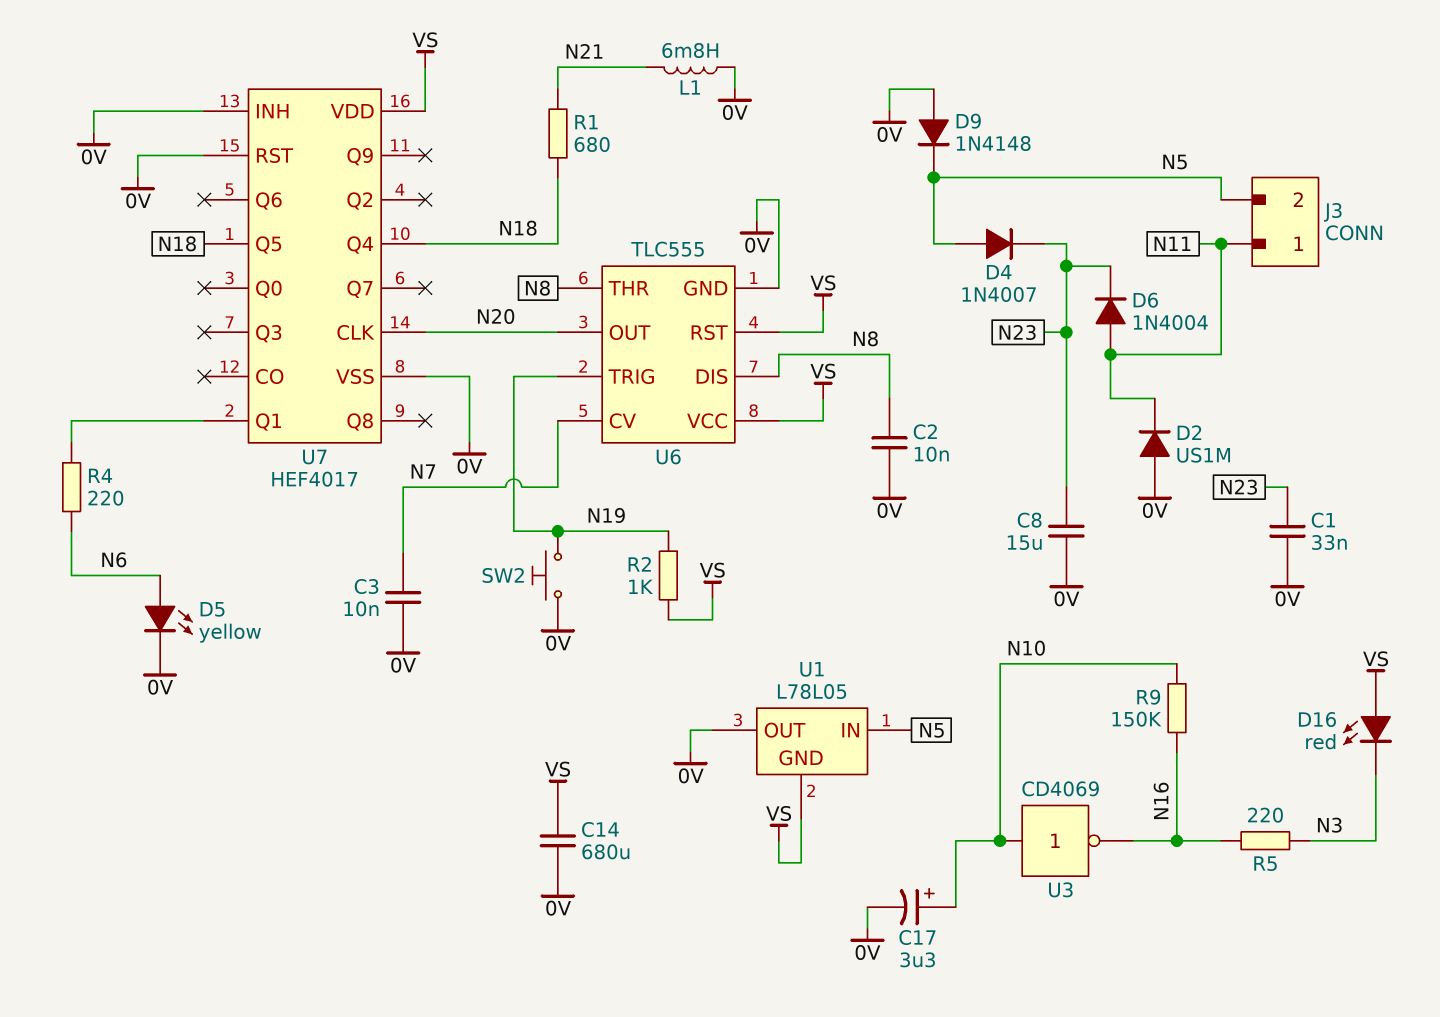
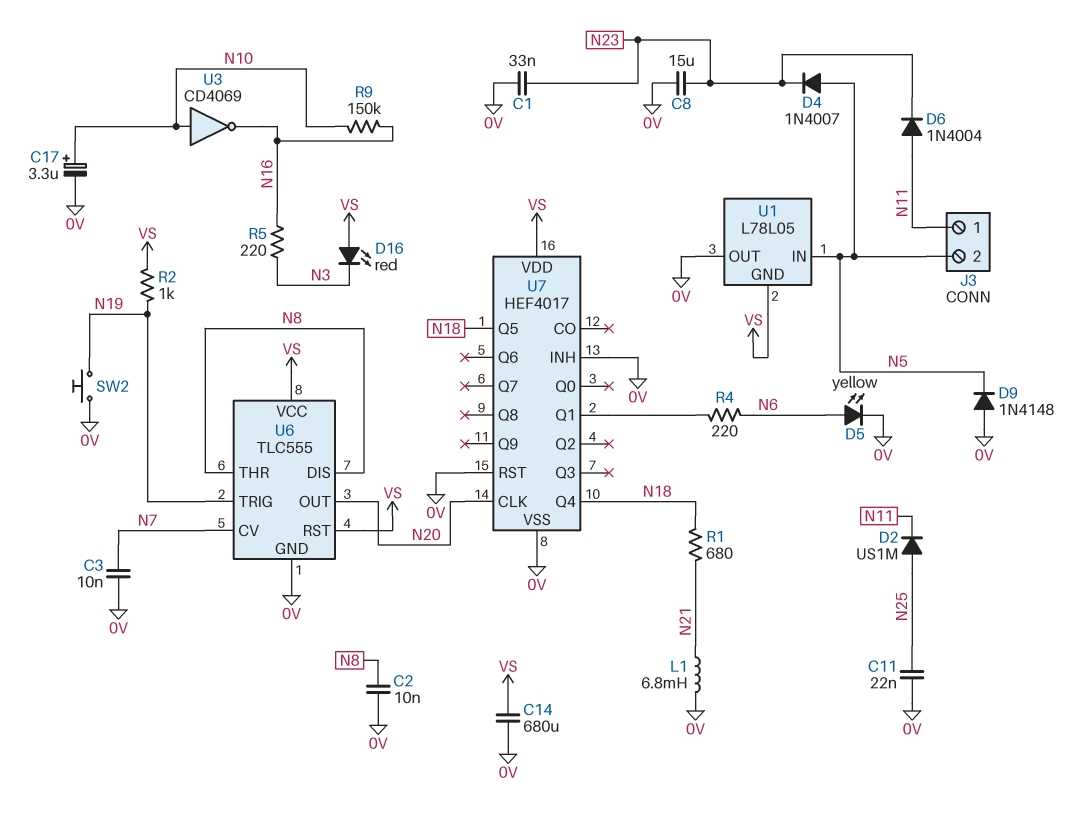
C11: none -> 22nF (0V, N25)
D2: diode US1M (A 0V, K N11) -> diode US1M (A N25, K N11)

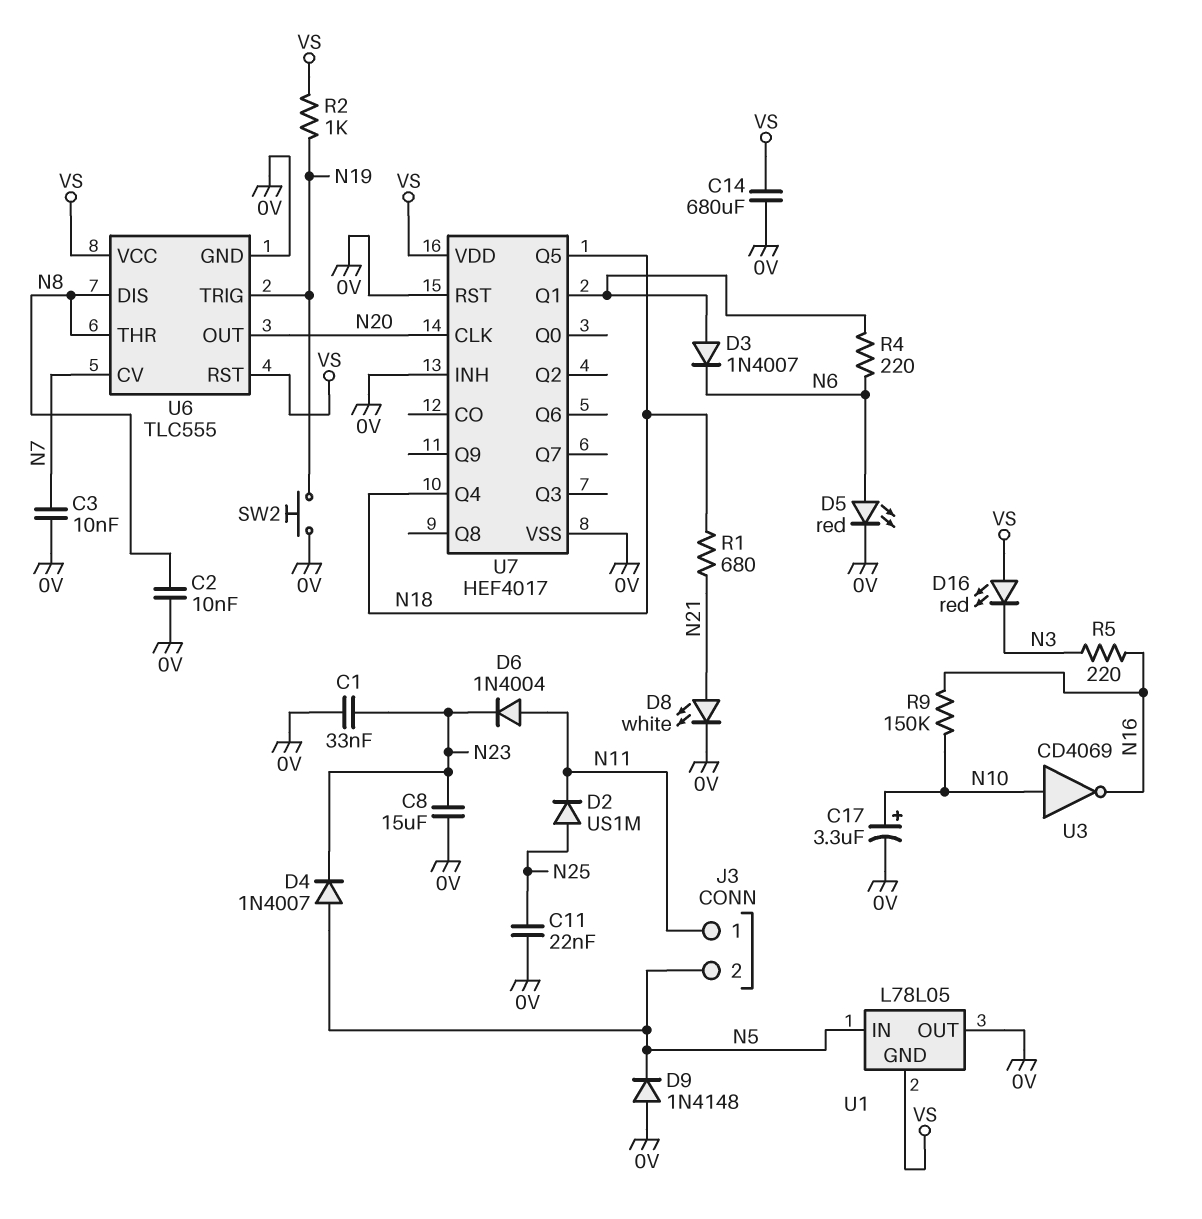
D3: none -> diode 1N4007 (A U7/Q1, K N6)
D5: LED yellow (A N6, K 0V) -> LED red (A N6, K 0V)
D8: none -> LED white (A N21, K 0V)
L1: 6.8mH (0V, N21) -> none

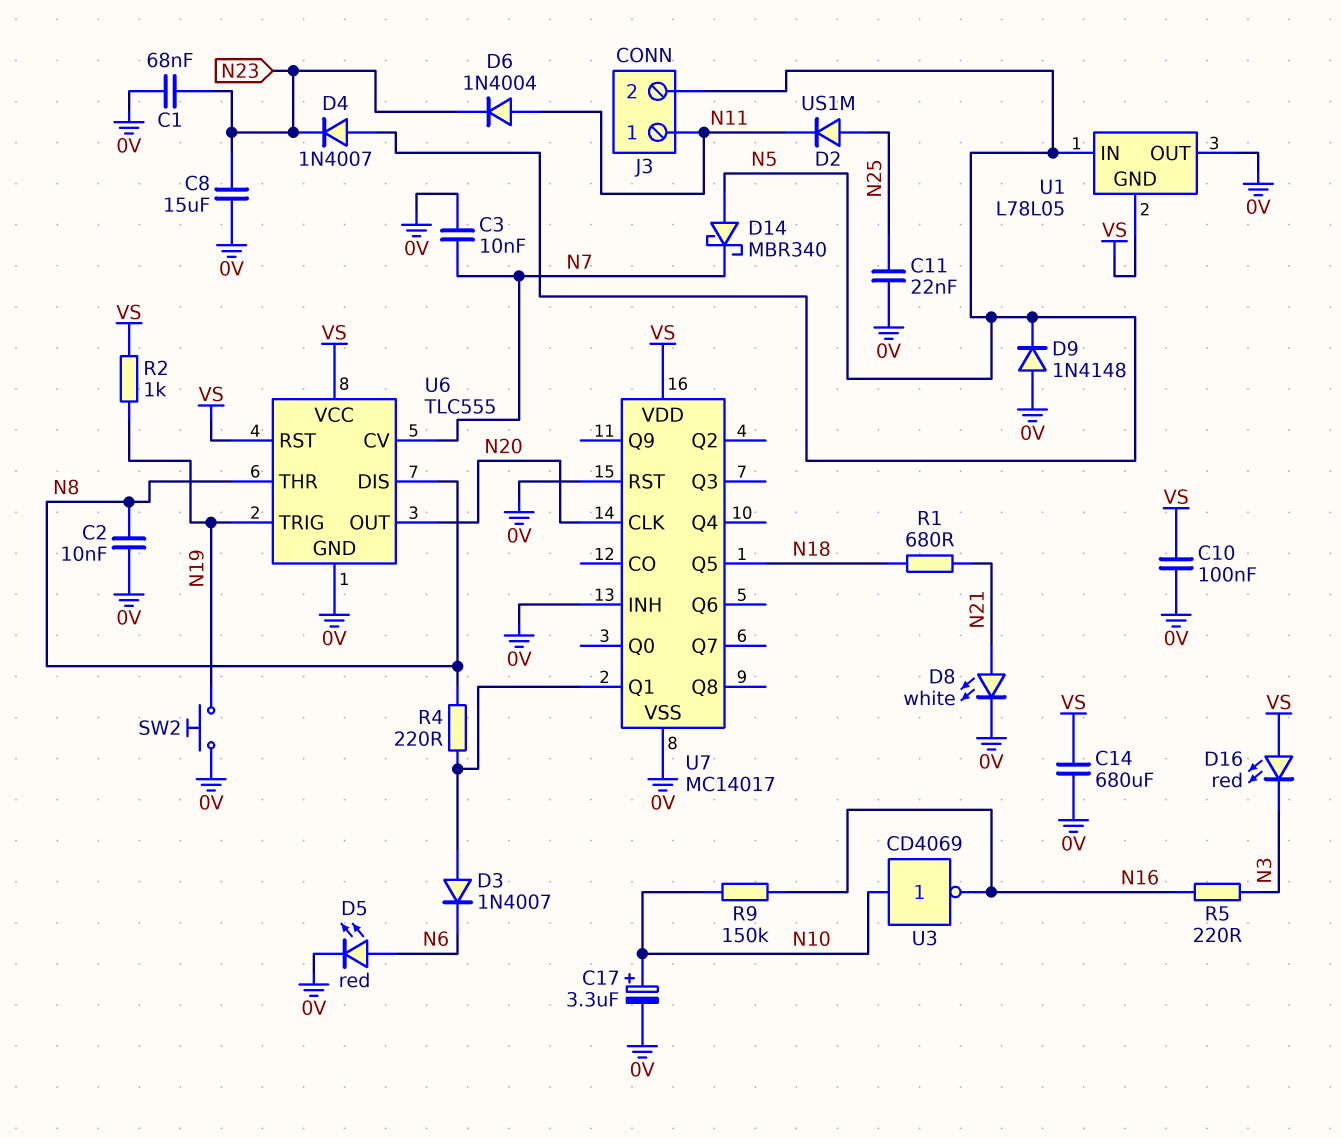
C1: 33nF (0V, N23) -> 68nF (0V, N23)
C10: none -> 100nF (0V, VS)
D14: none -> schottky MBR340 (A N5, K N7)
R4: 220 (N6, U7/Q1) -> 220 (N8, U7/Q1)
U7: HEF4017 -> MC14017
U7 pin Q4: N18 -> none

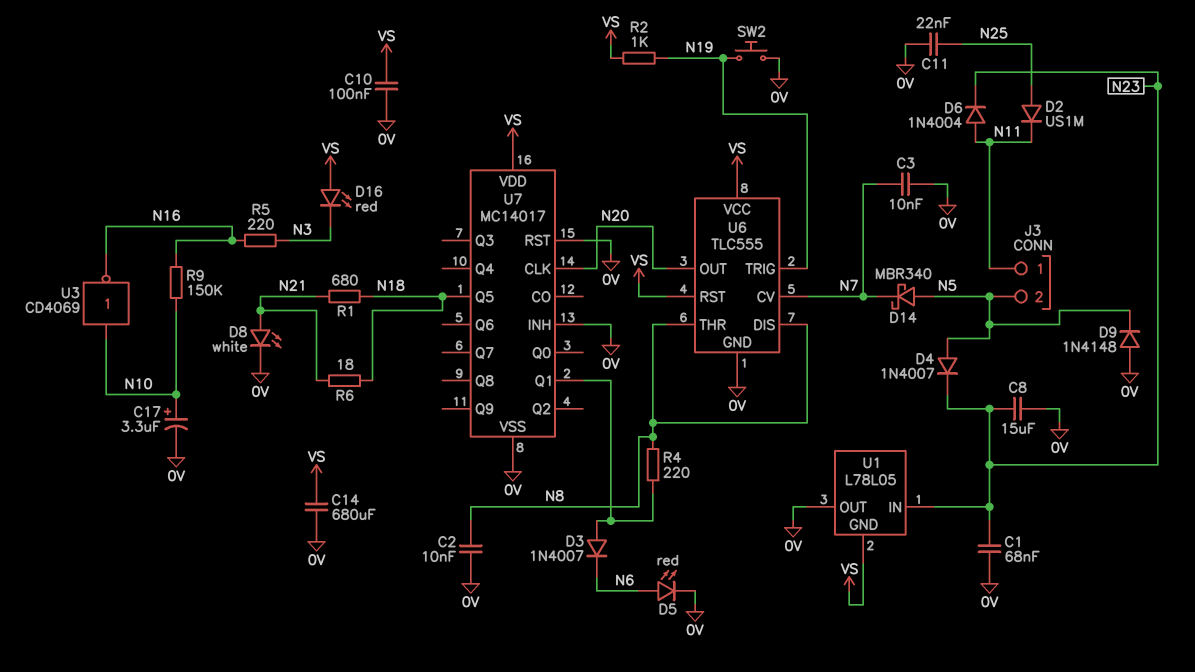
R6: none -> 18 (N18, N21)
U1 pin IN: N5 -> N23

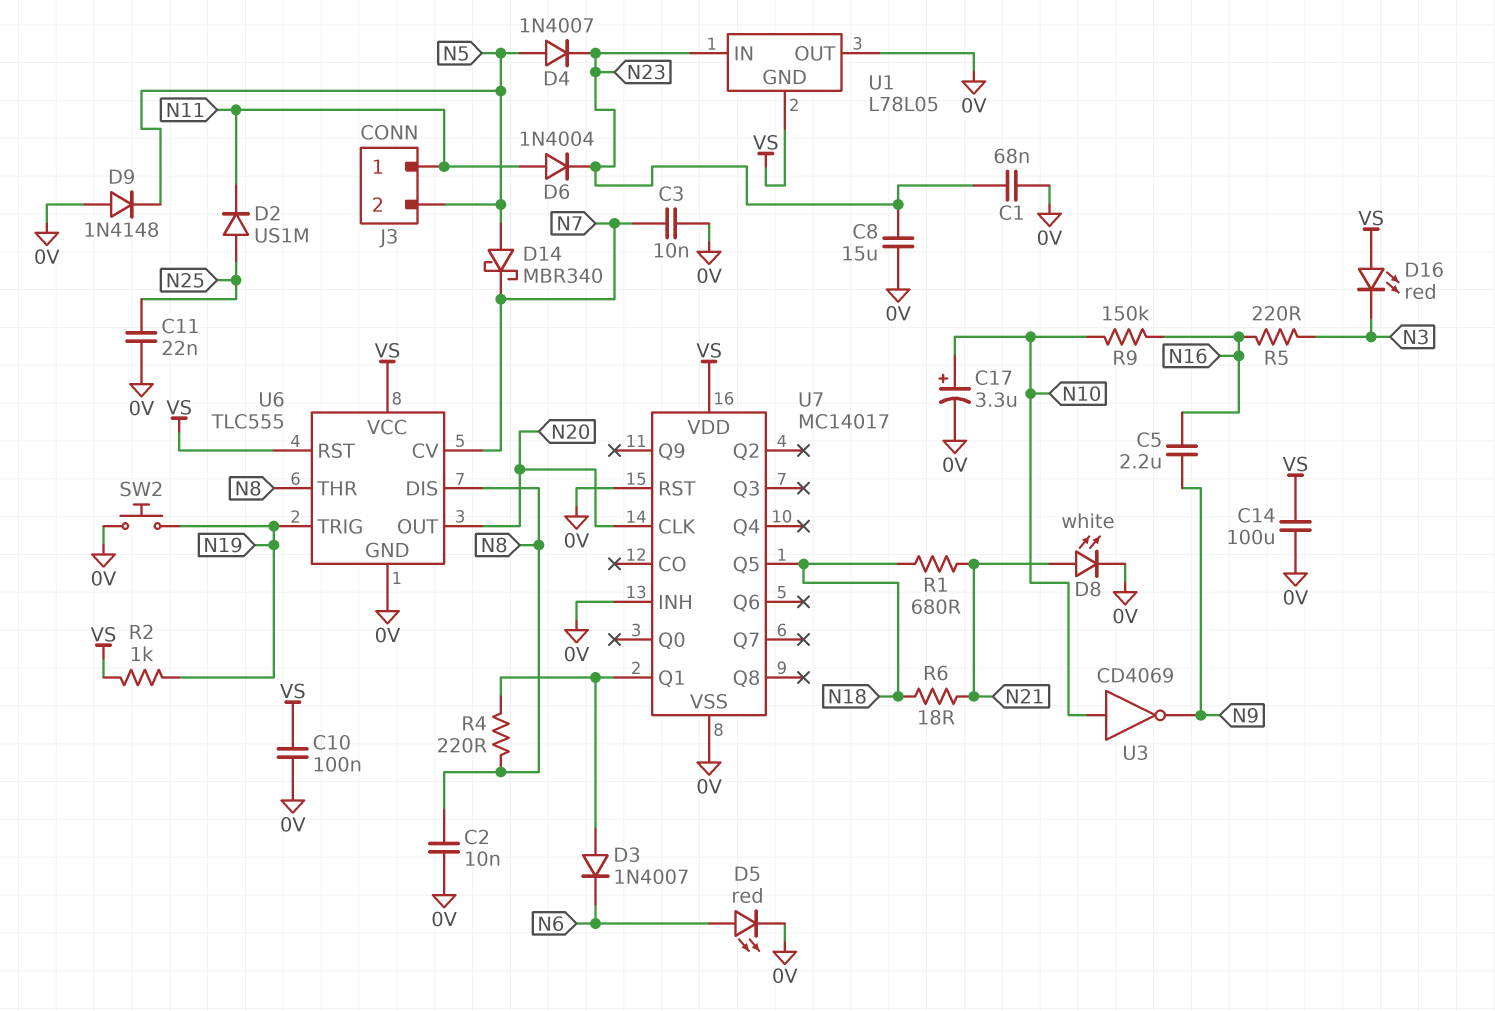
C5: none -> 2.2uF (N9, N16)
C14: 680uF (0V, VS) -> 100uF (0V, VS)
U3: NOT CD4069 (in N10, out N16) -> NOT CD4069 (in N10, out N9)

